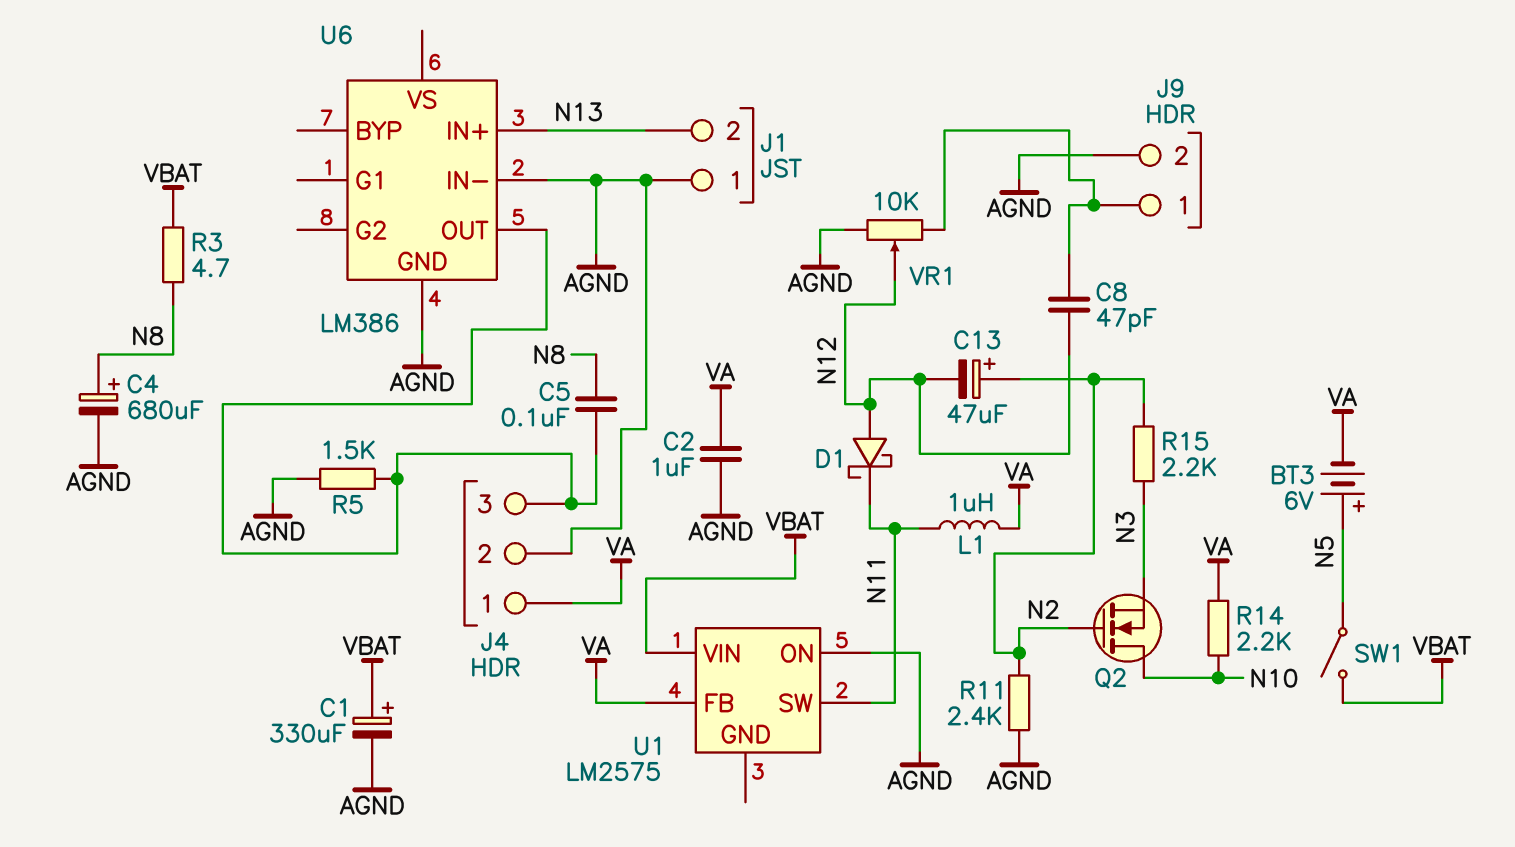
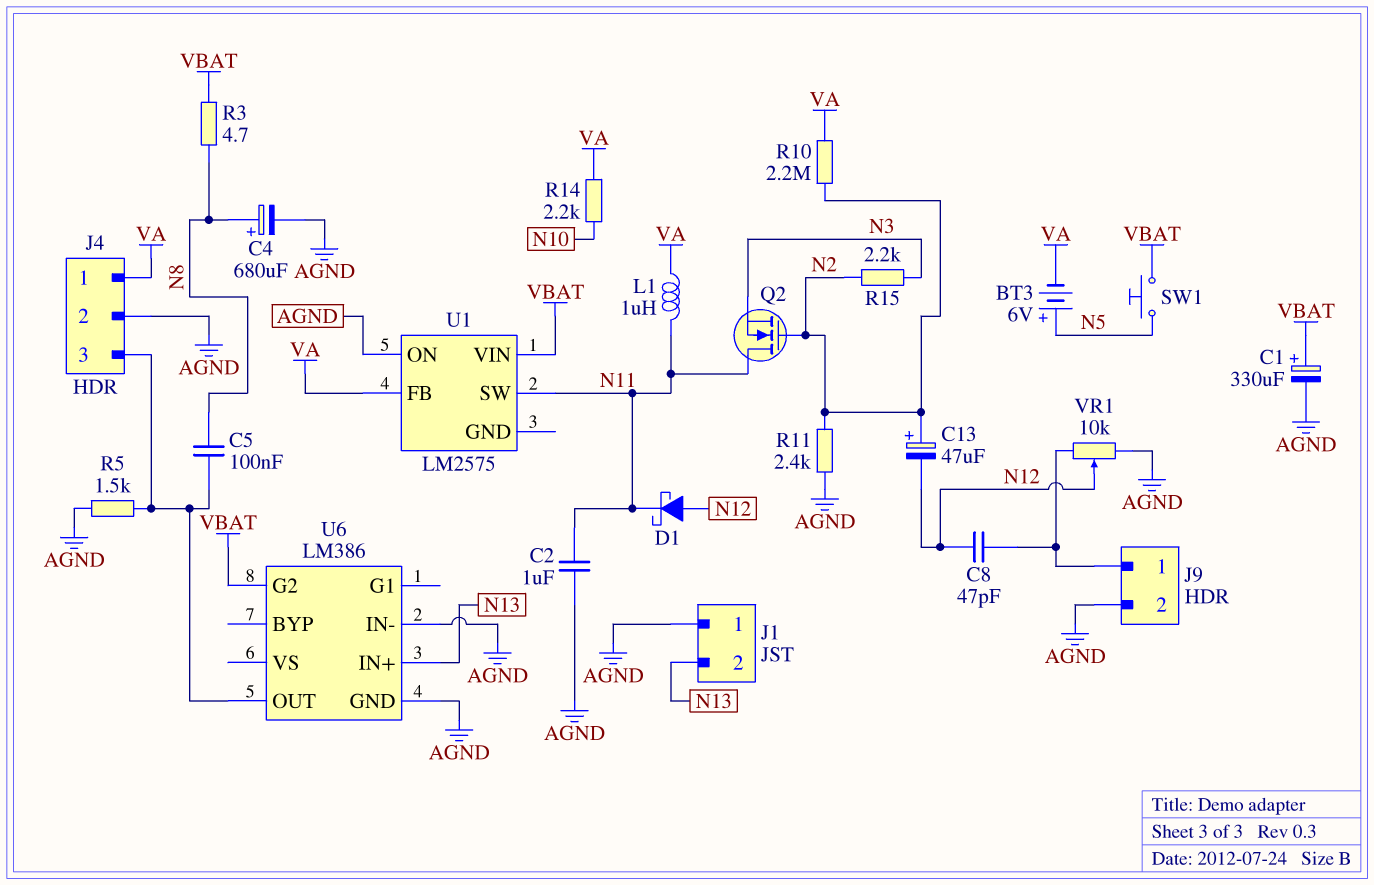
C2: 1uF (AGND, VA) -> 1uF (AGND, N11)
Q2: NMOS (G N2, D N10, S N3) -> NMOS (G N2, D N11, S N3)
R10: none -> 2.2M (N2, VA)
SW1: switch (N5, VBAT) -> button (N5, VBAT)
U6 pin G2: none -> VBAT

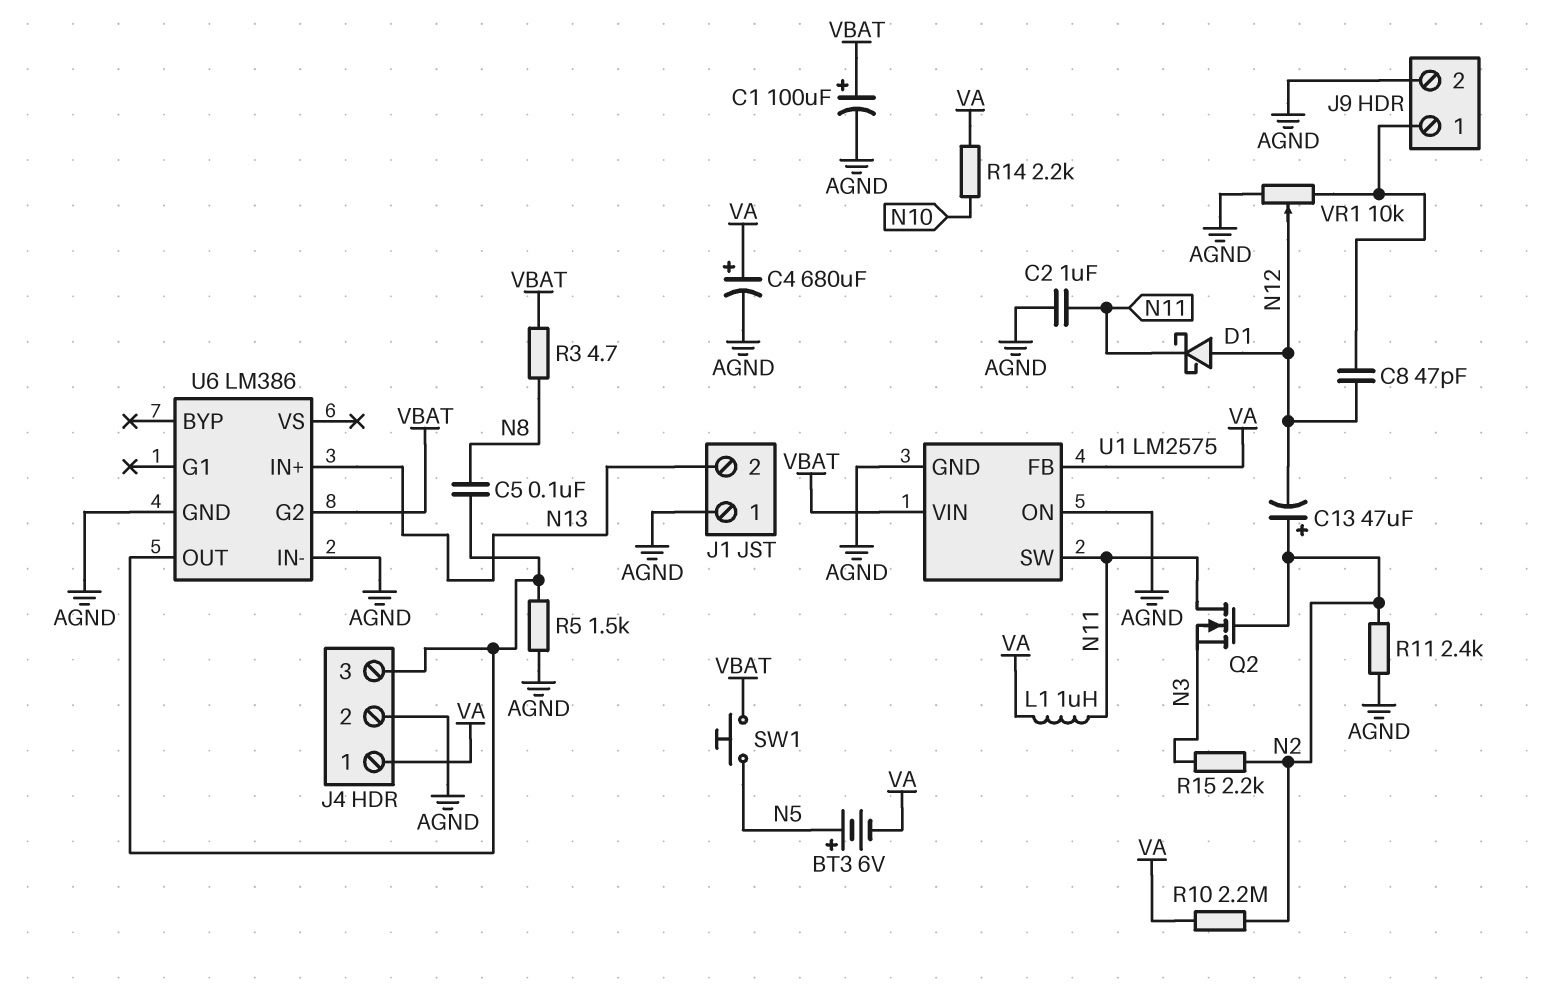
C1: 330uF (plus VBAT, minus AGND) -> 100uF (plus VBAT, minus AGND)
C4: 680uF (plus N8, minus AGND) -> 680uF (plus VA, minus AGND)
U1 pin GND: none -> AGND

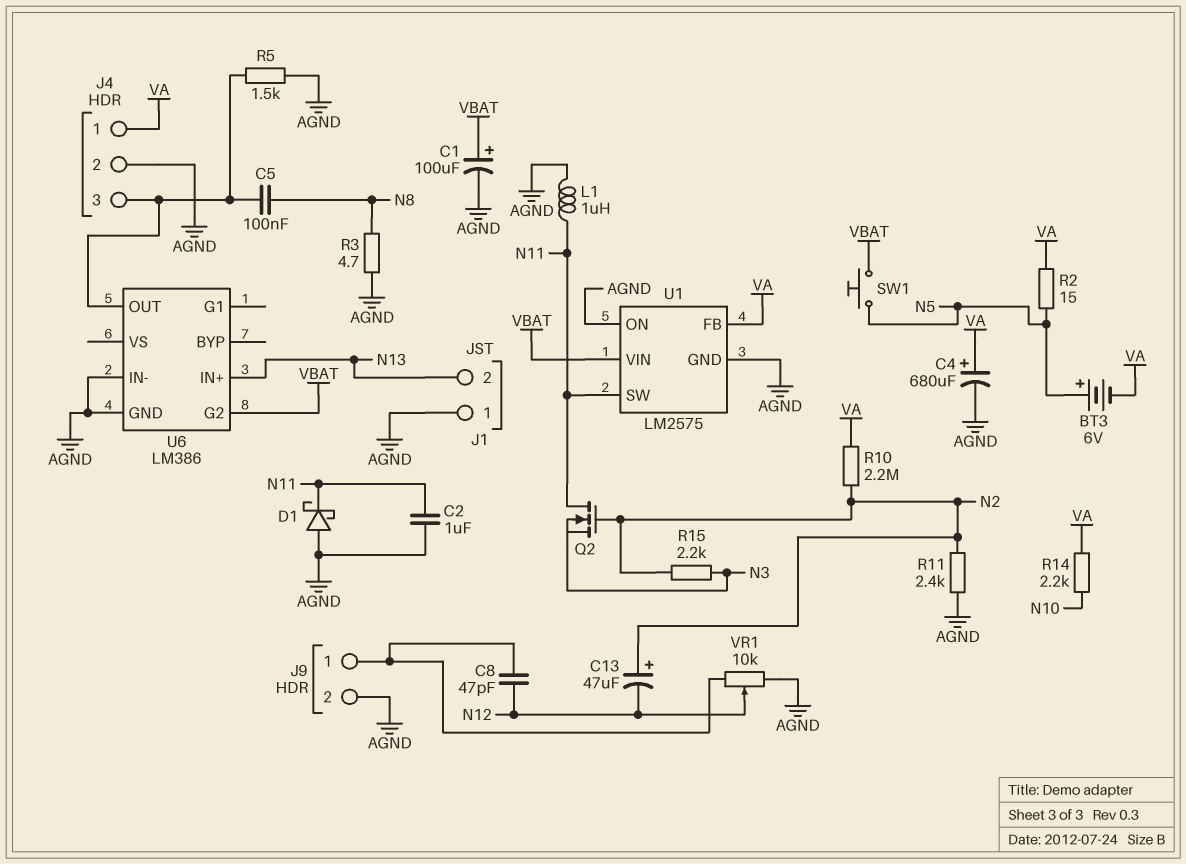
D1: schottky (A N12, K N11) -> schottky (A AGND, K N11)
L1: 1uH (N11, VA) -> 1uH (AGND, N11)
R2: none -> 15 (N5, VA)
R3: 4.7 (N8, VBAT) -> 4.7 (AGND, N8)

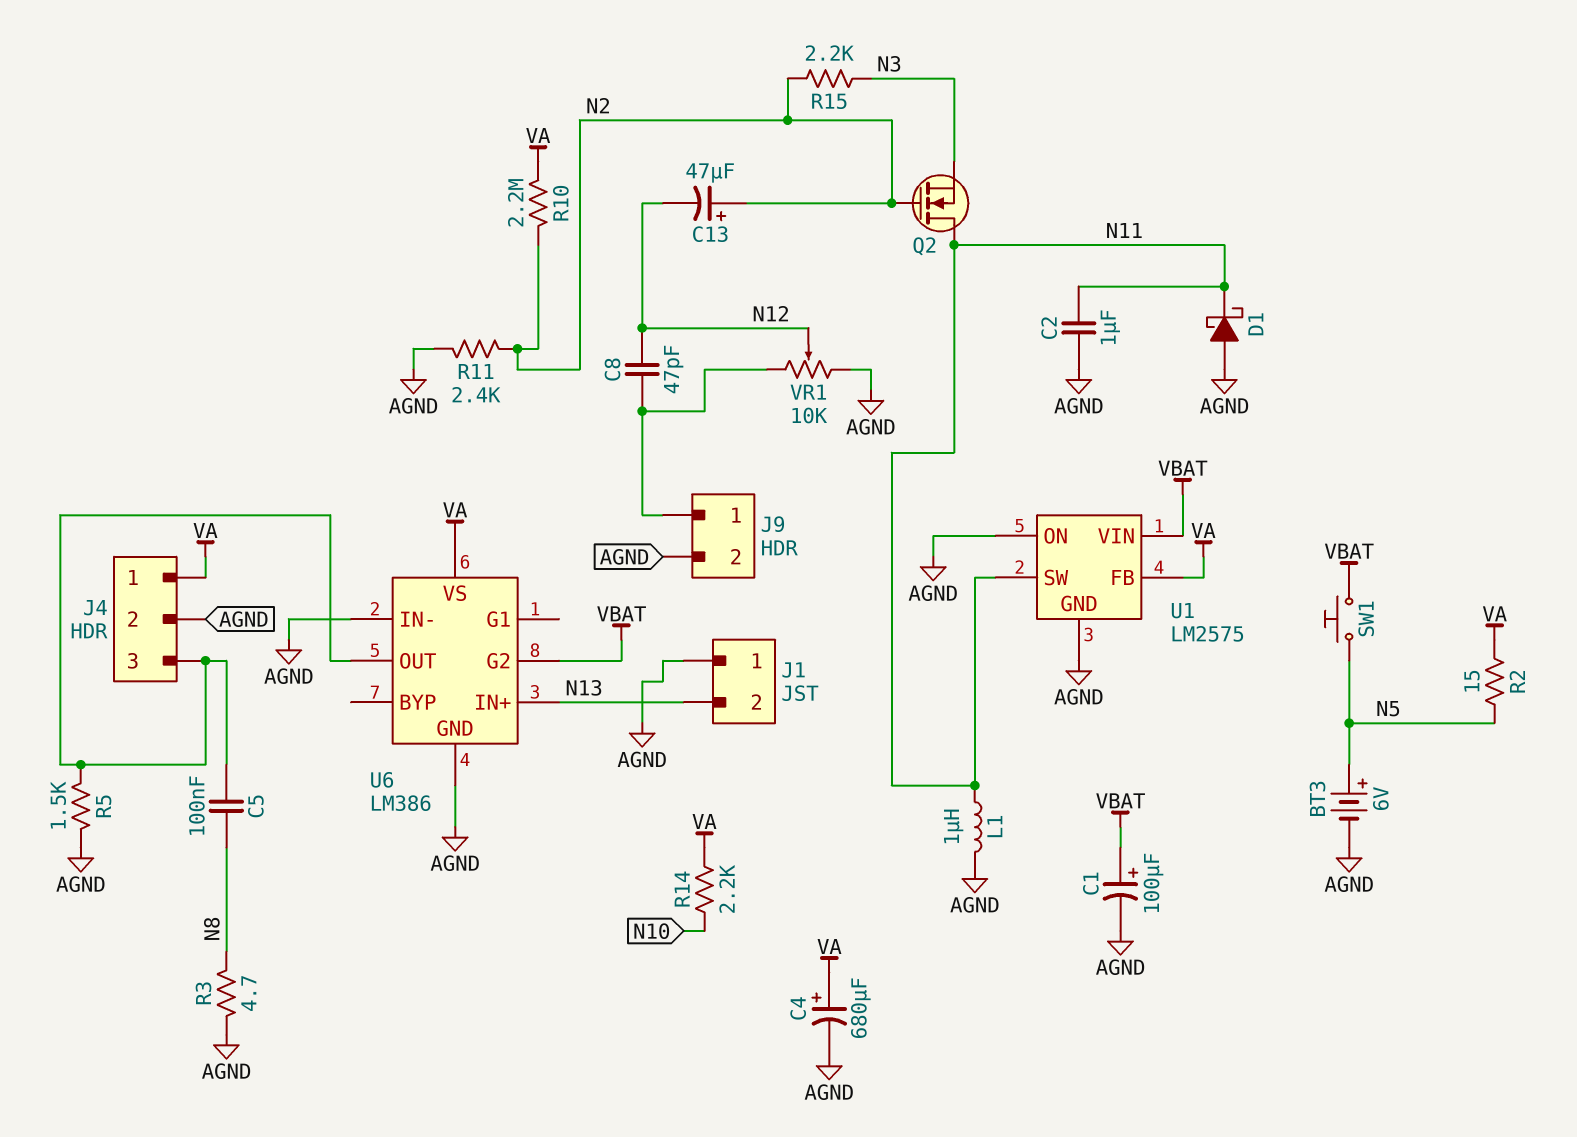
BT3: 6V (plus N5, minus VA) -> 6V (plus N5, minus AGND)
U6 pin VS: none -> VA

